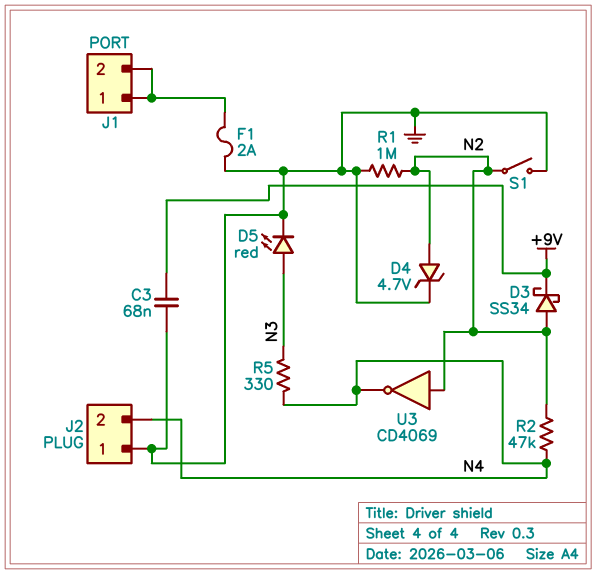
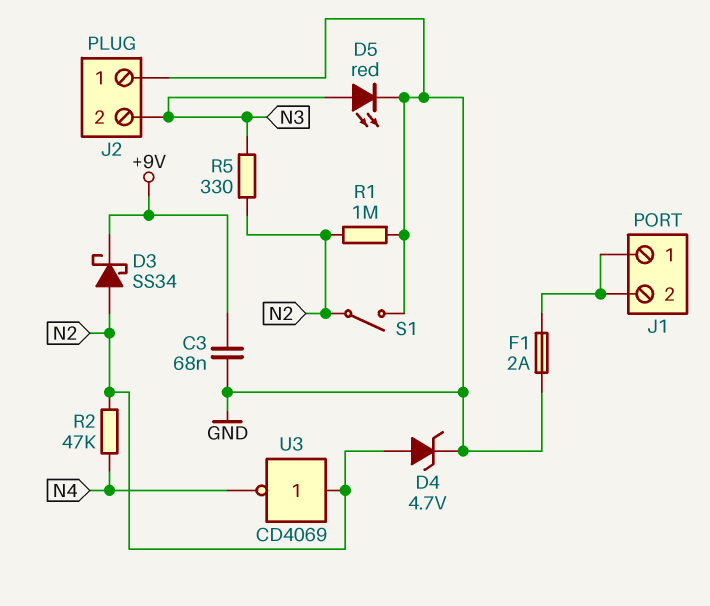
J2 pin 2: N4 -> N3
R5: 330 (N3, N4) -> 330 (N2, N3)

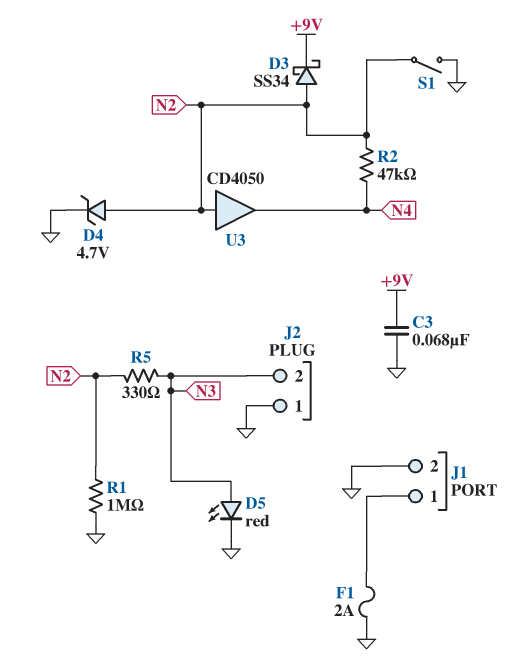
J1 pin 2: J1/1 -> GND
U3: NOT CD4069 (in N2, out N4) -> buffer CD4050 (in N2, out N4)

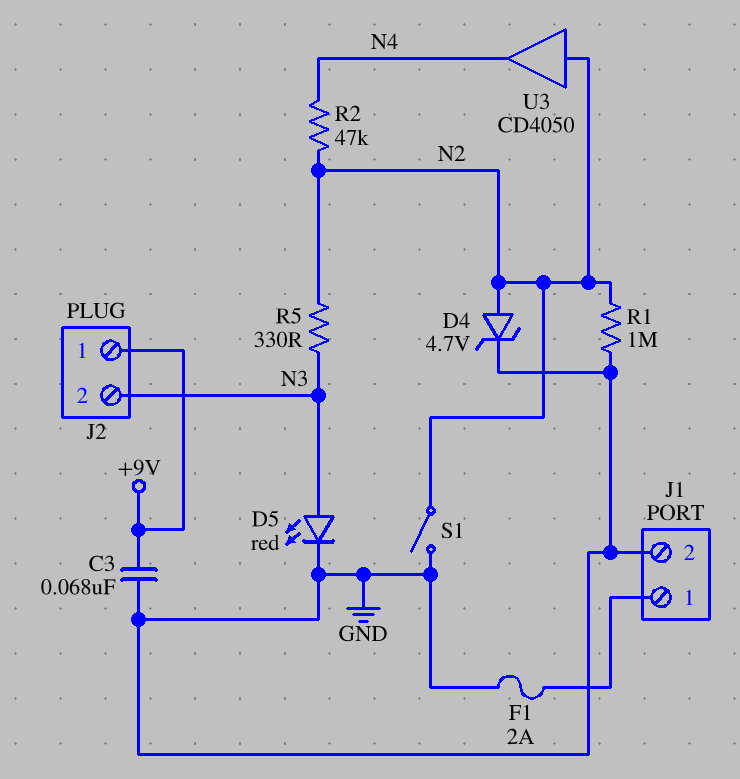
D3: schottky SS34 (A N2, K +9V) -> none
J2 pin 1: GND -> +9V

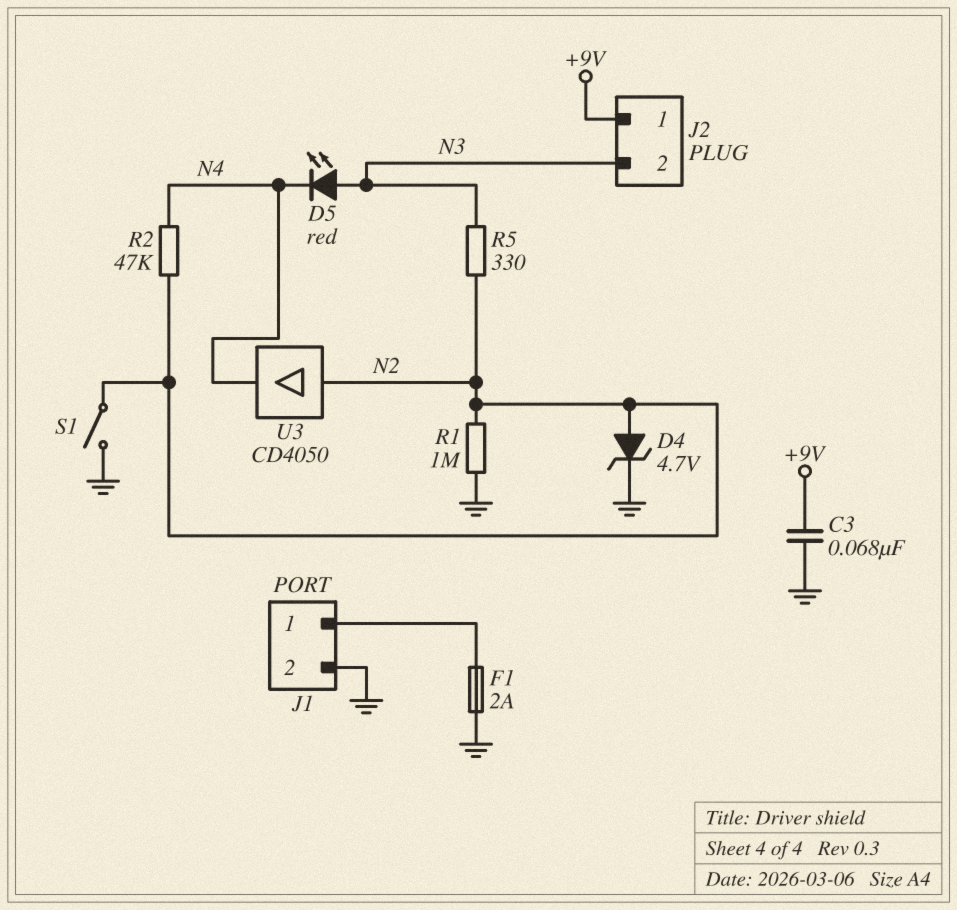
D5: LED red (A N3, K GND) -> LED red (A N3, K N4)

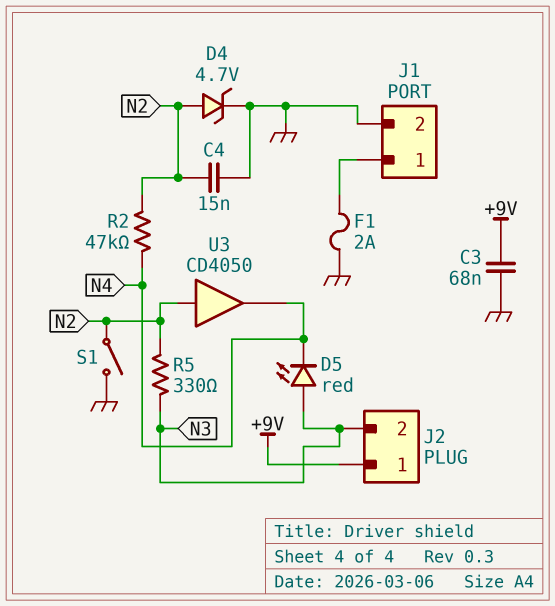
C4: none -> 15nF (GND, N2)
R1: 1M (GND, N2) -> none

